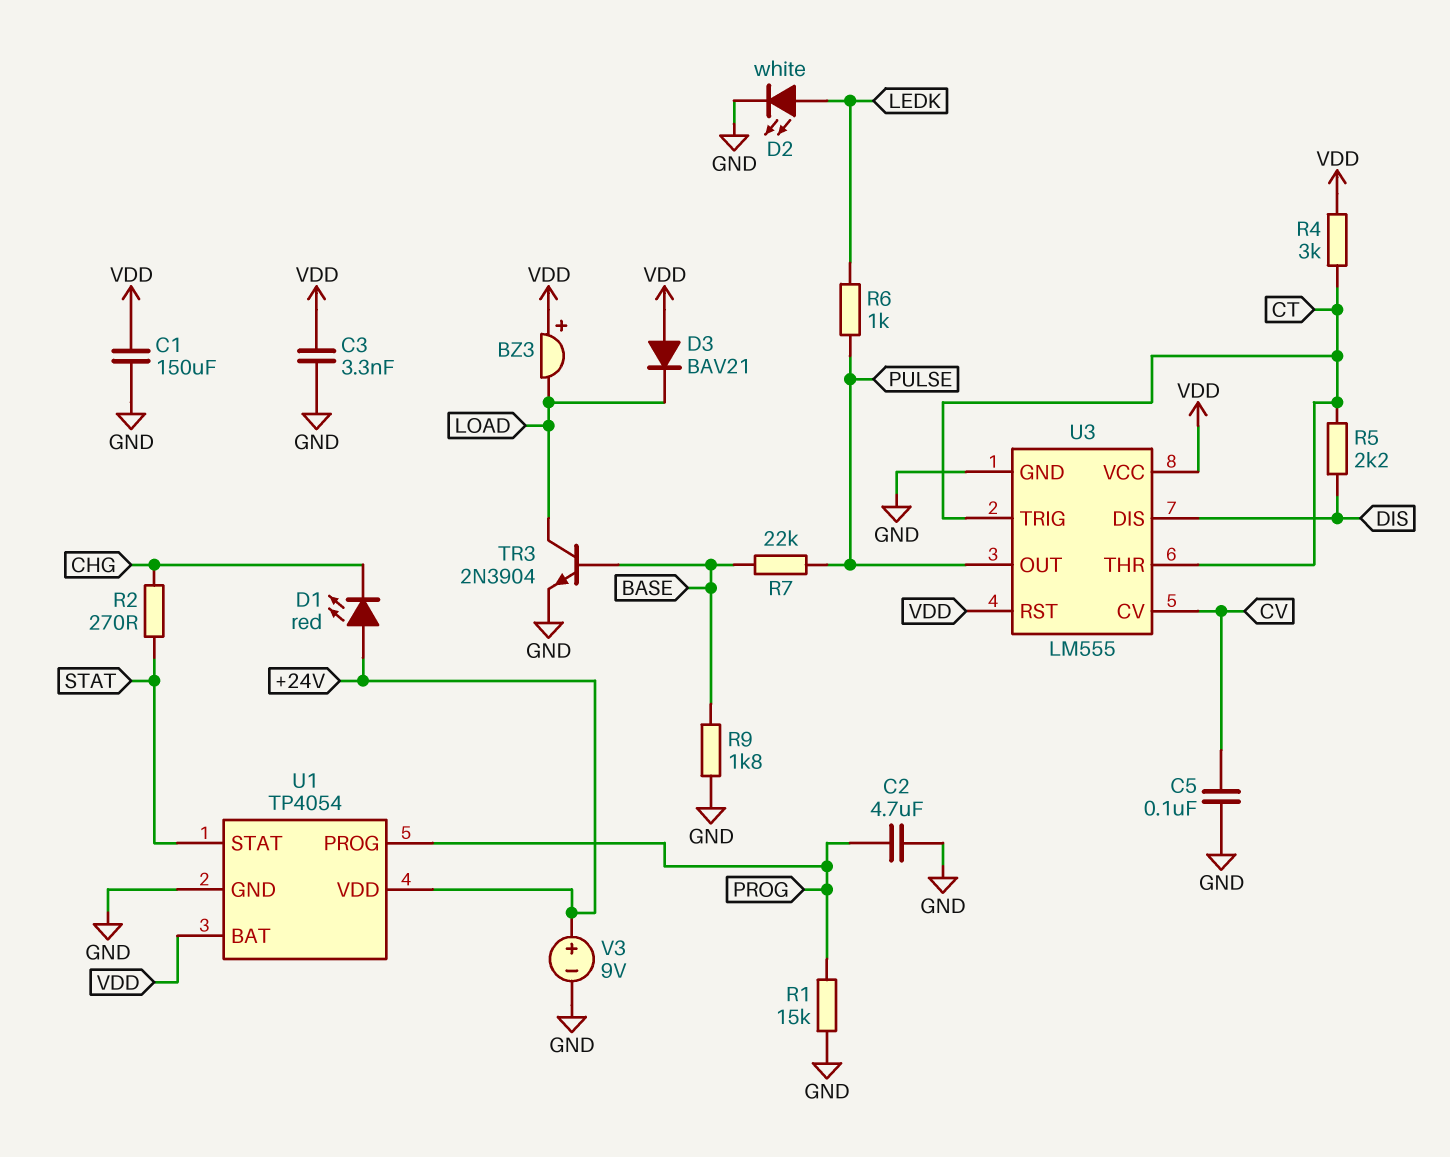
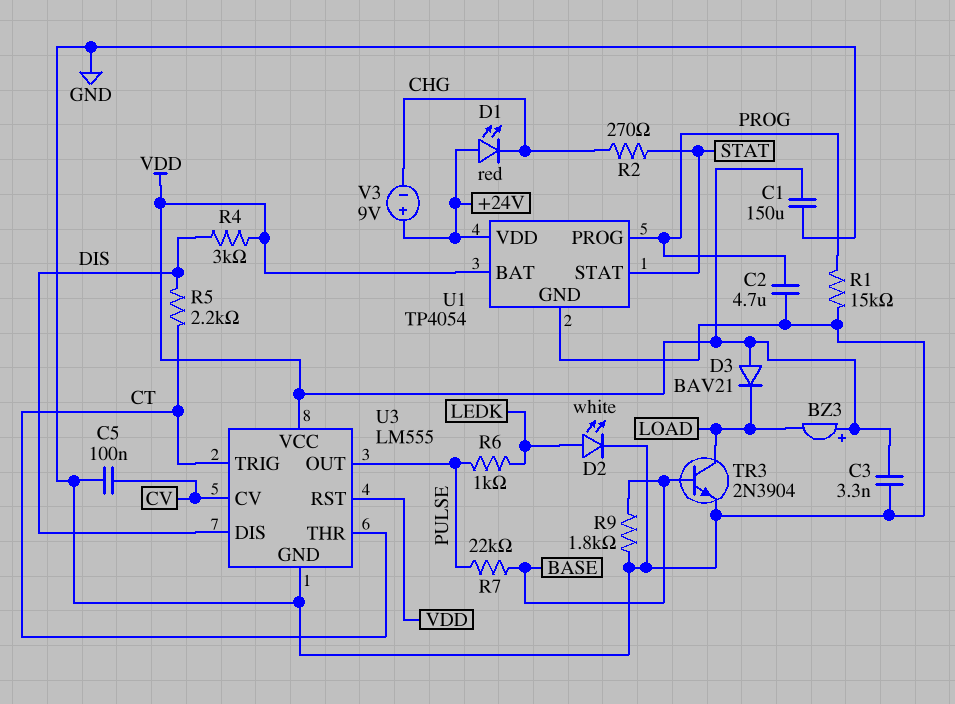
R4: 3k (CT, VDD) -> 3k (DIS, VDD)
V3: 9V (plus +24V, minus GND) -> 9V (plus +24V, minus CHG)

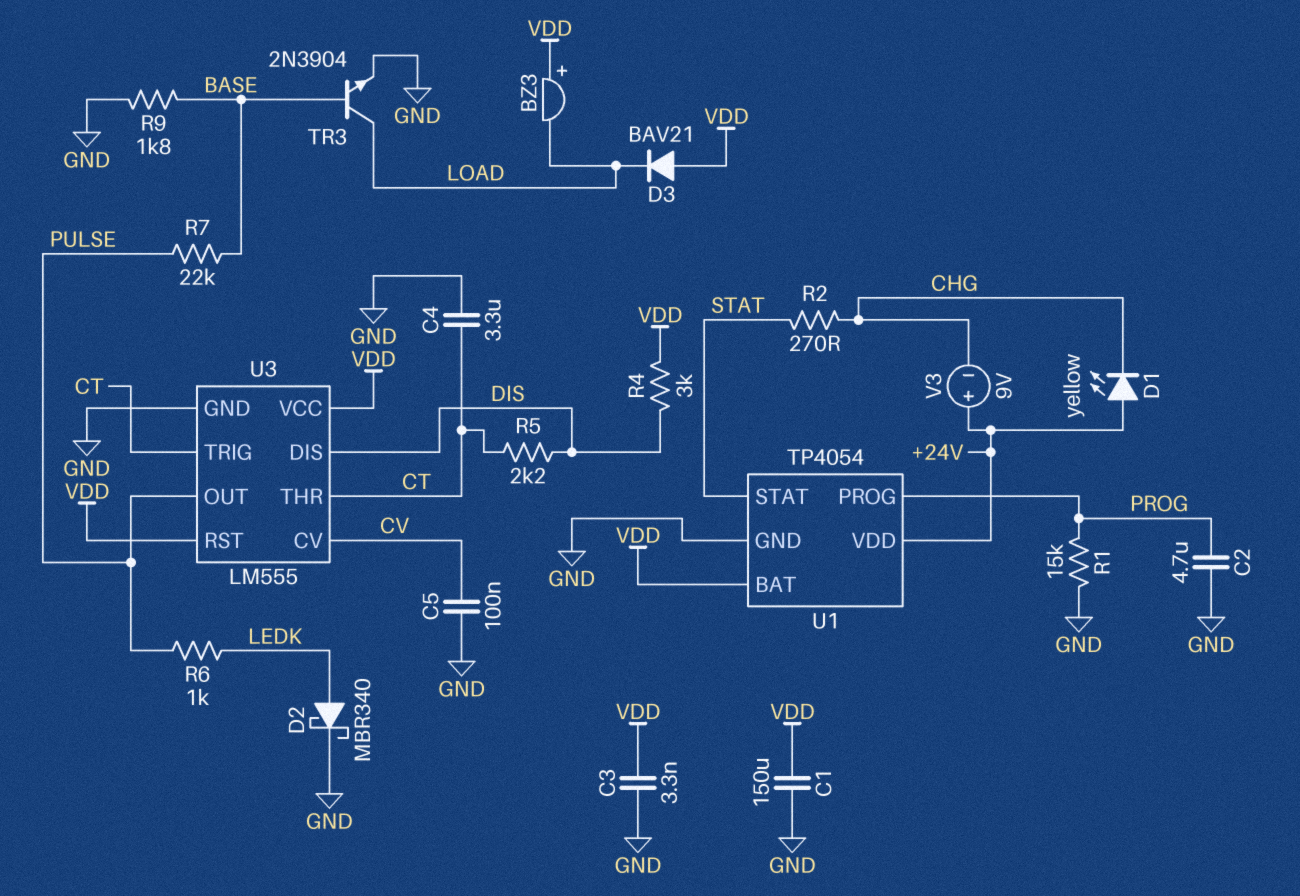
C4: none -> 3.3uF (CT, GND)
D1: LED red (A +24V, K CHG) -> LED yellow (A +24V, K CHG)
D2: LED white (A LEDK, K GND) -> schottky MBR340 (A LEDK, K GND)

